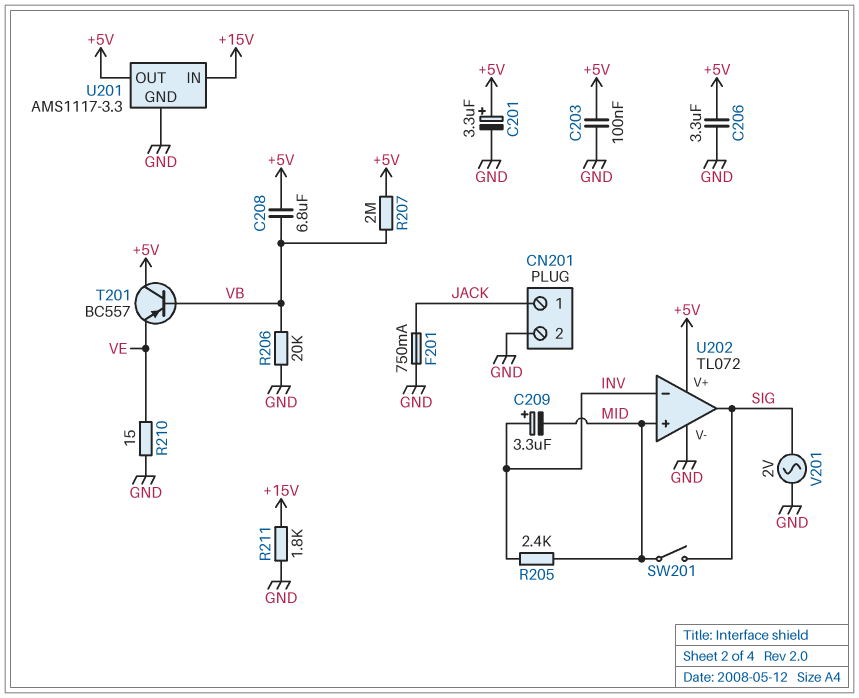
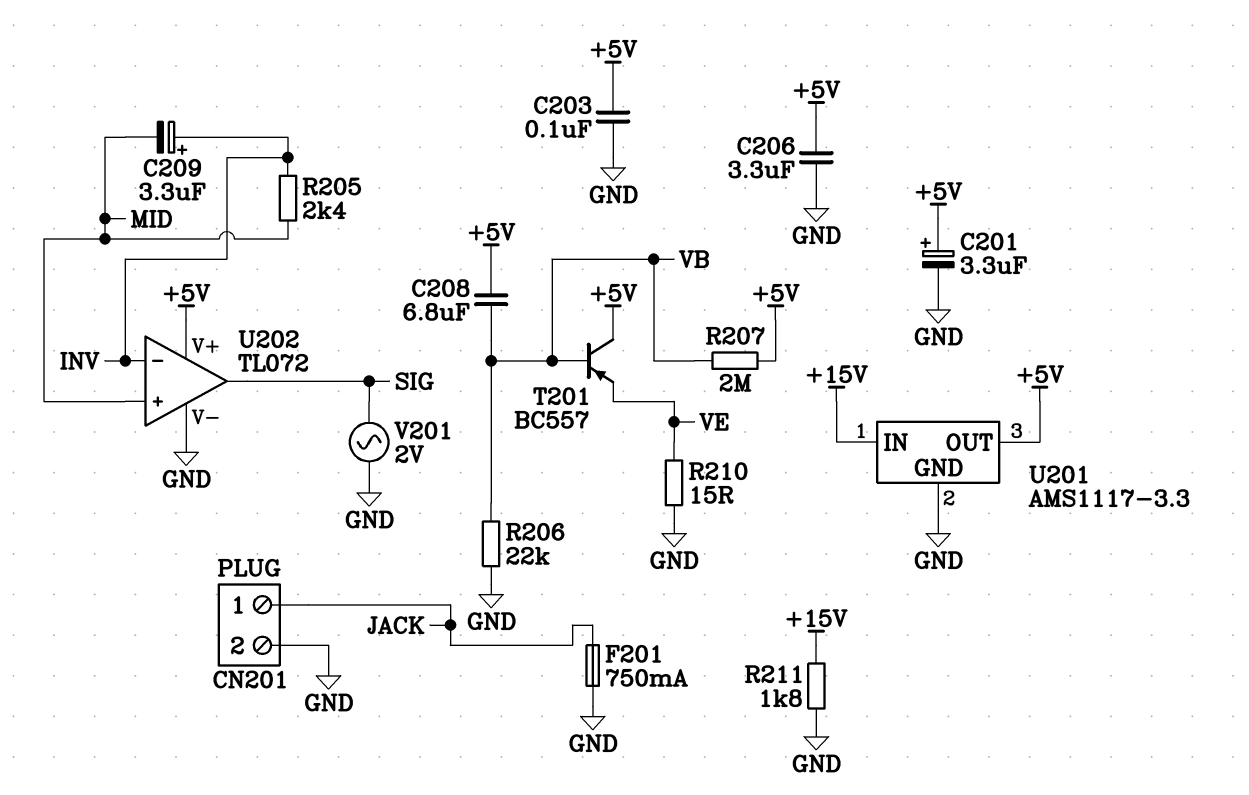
R206: 20k (GND, VB) -> 22k (GND, VB)
SW201: switch (MID, SIG) -> none

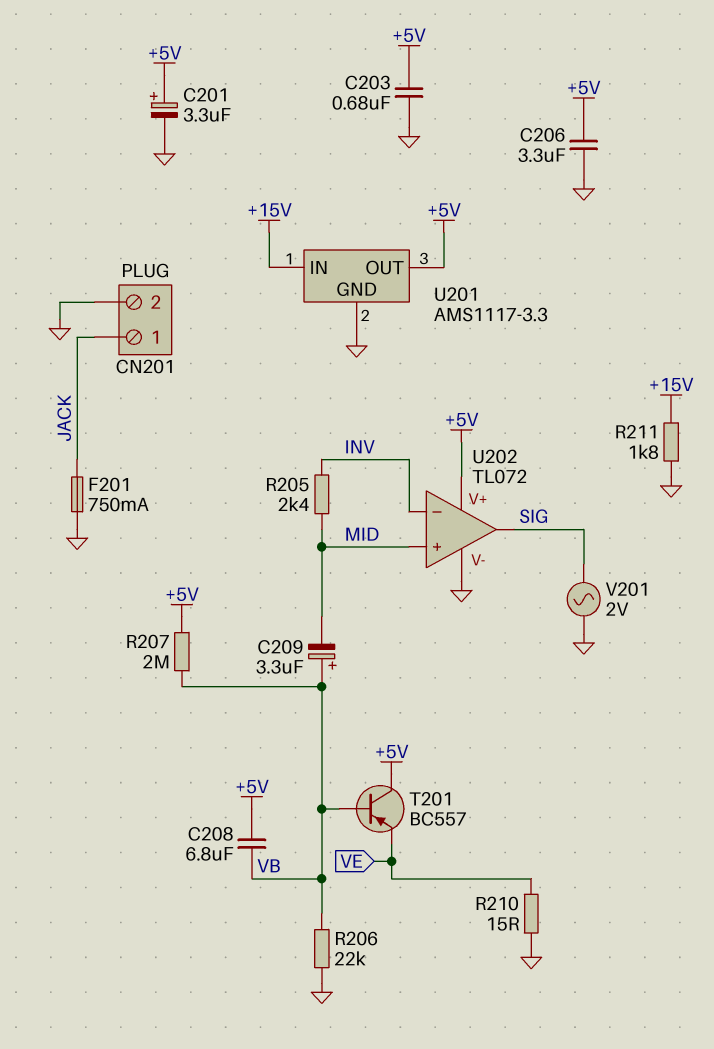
C203: 100nF (+5V, GND) -> 680nF (+5V, GND)
C209: 3.3uF (plus INV, minus MID) -> 3.3uF (plus VB, minus MID)

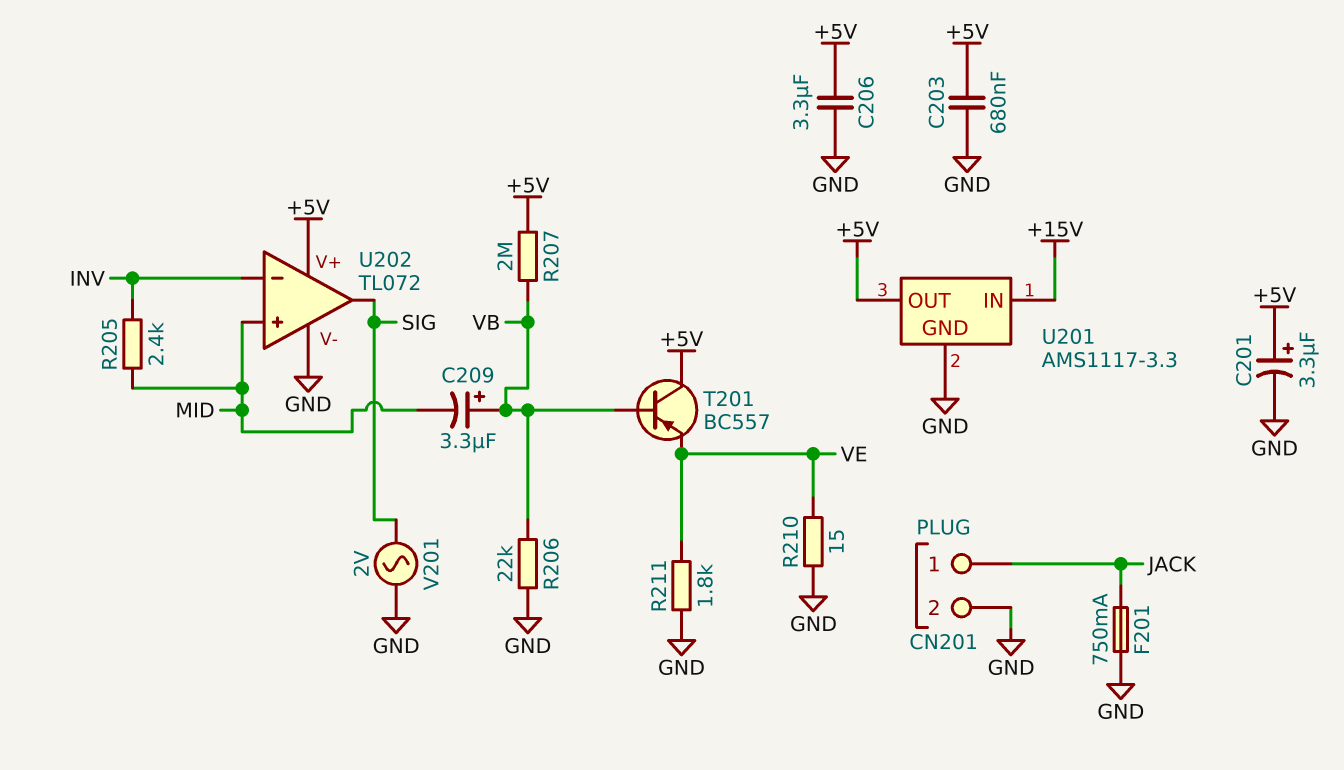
C208: 6.8uF (+5V, VB) -> none
R211: 1.8k (+15V, GND) -> 1.8k (GND, VE)

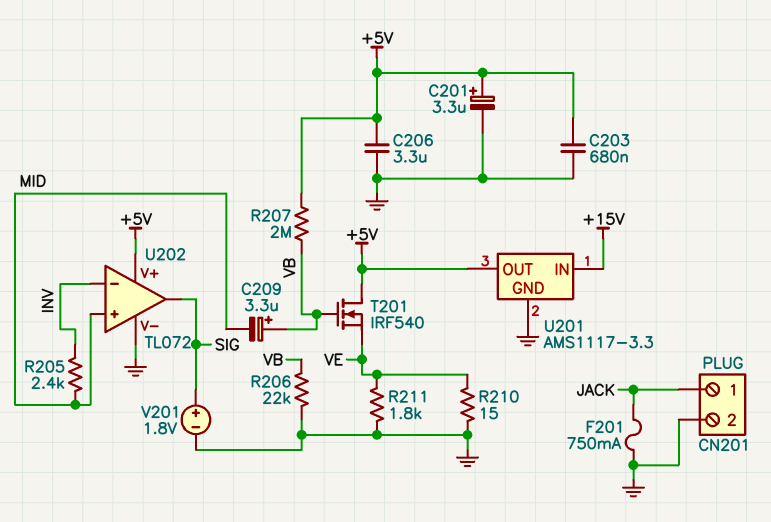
T201: PNP BC557 (B VB, C +5V, E VE) -> NMOS IRF540 (G VB, D +5V, S VE)
V201: AC 2V (GND, SIG) -> 1.8V (plus SIG, minus GND)

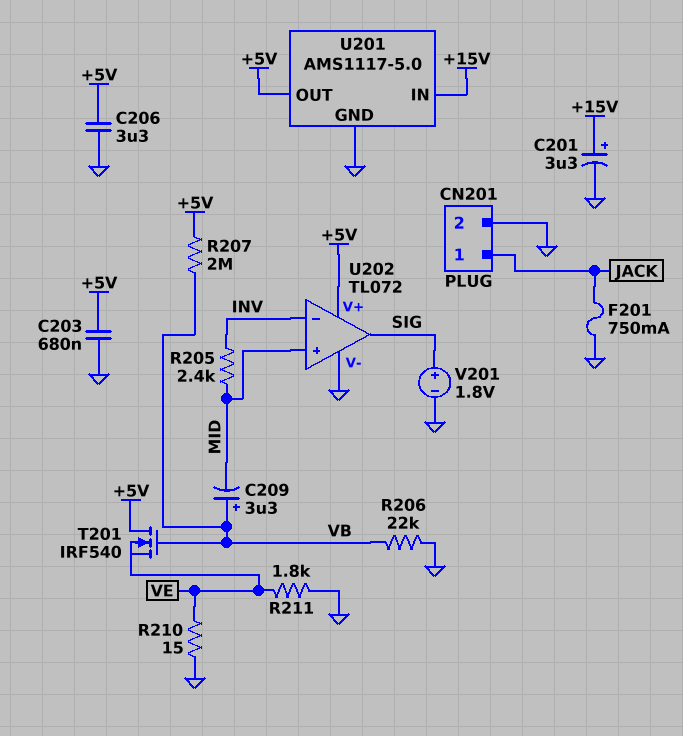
C201: 3.3uF (plus +5V, minus GND) -> 3.3uF (plus +15V, minus GND)
U201: AMS1117-3.3 -> AMS1117-5.0

